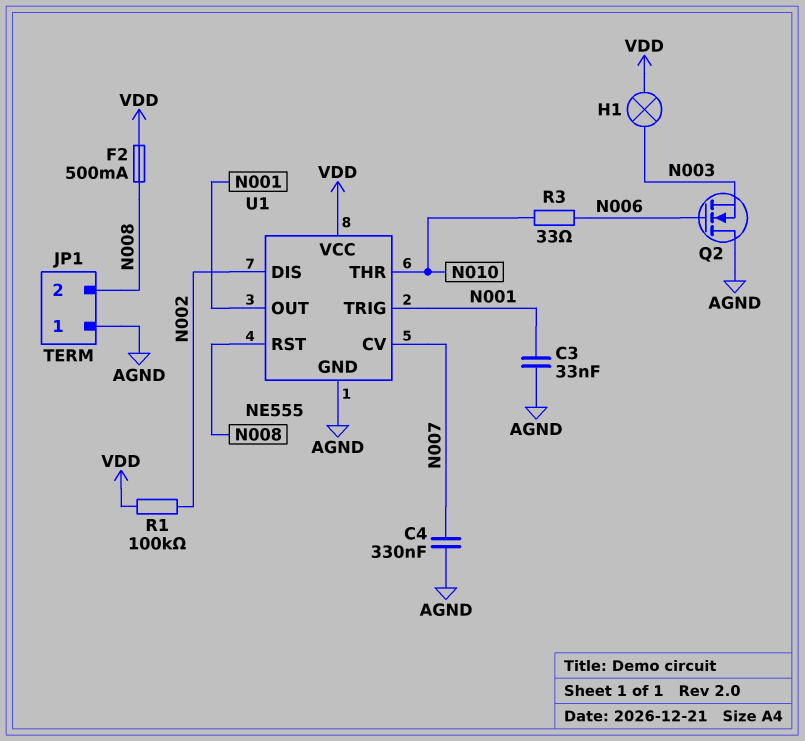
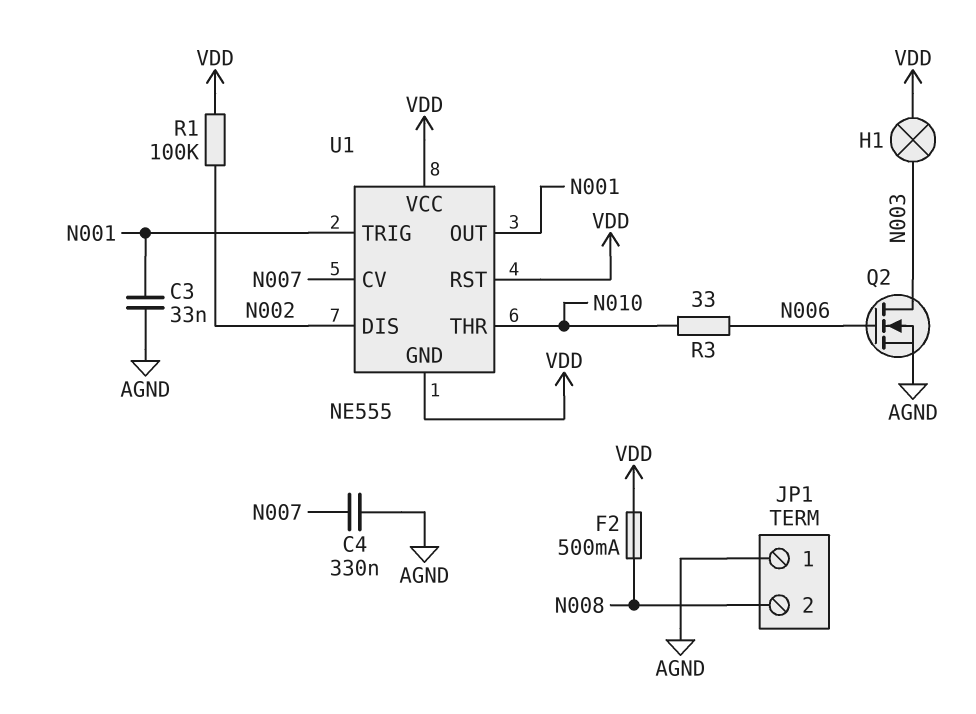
Q2: NMOS (G N006, D AGND, S N003) -> NMOS (G N006, D N003, S AGND)
U1 pin GND: AGND -> VDD
U1 pin RST: N008 -> VDD

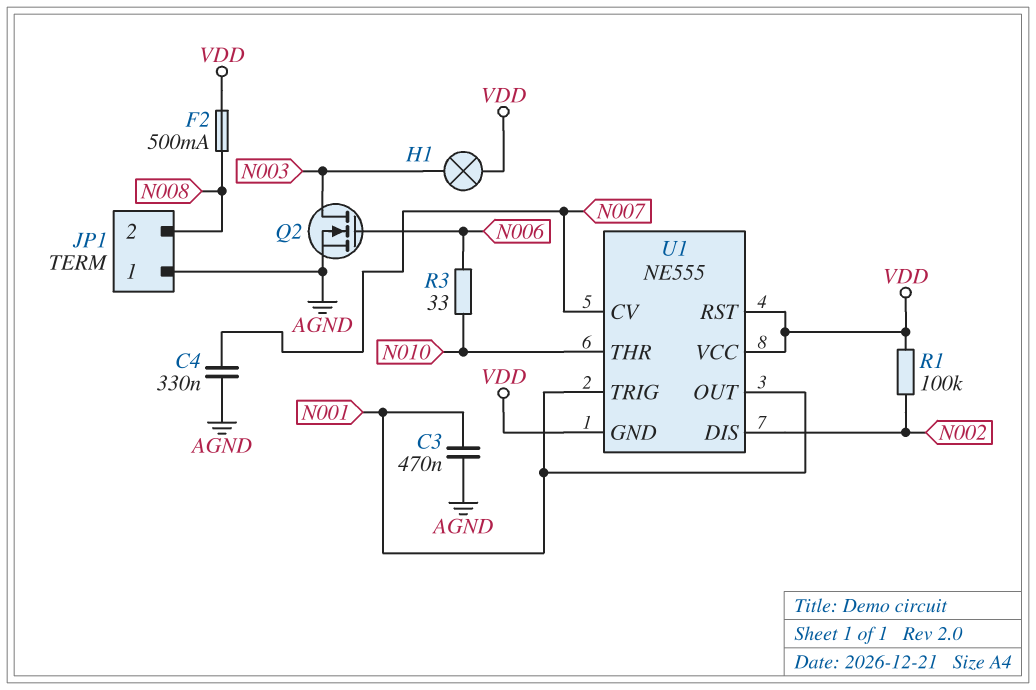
C3: 33nF (AGND, N001) -> 470nF (AGND, N001)

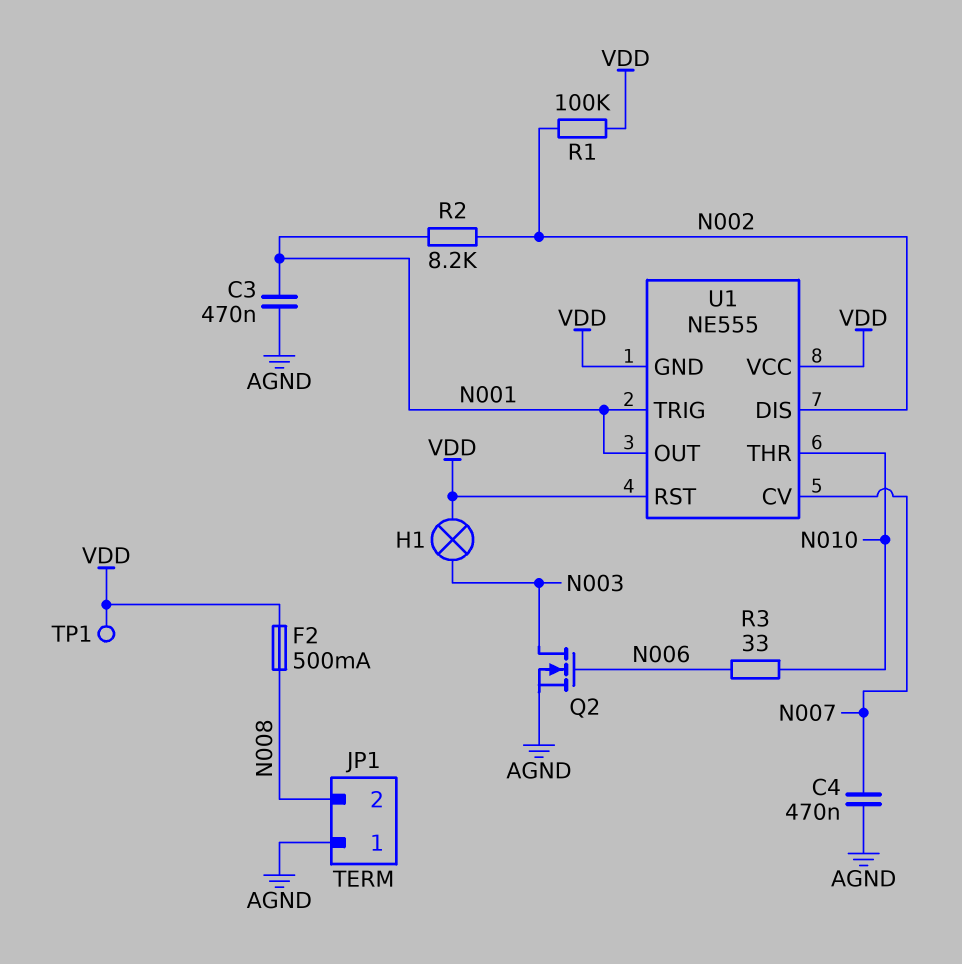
C4: 330nF (AGND, N007) -> 470nF (AGND, N007)
R2: none -> 8.2k (N001, N002)
TP1: none -> test point (VDD)

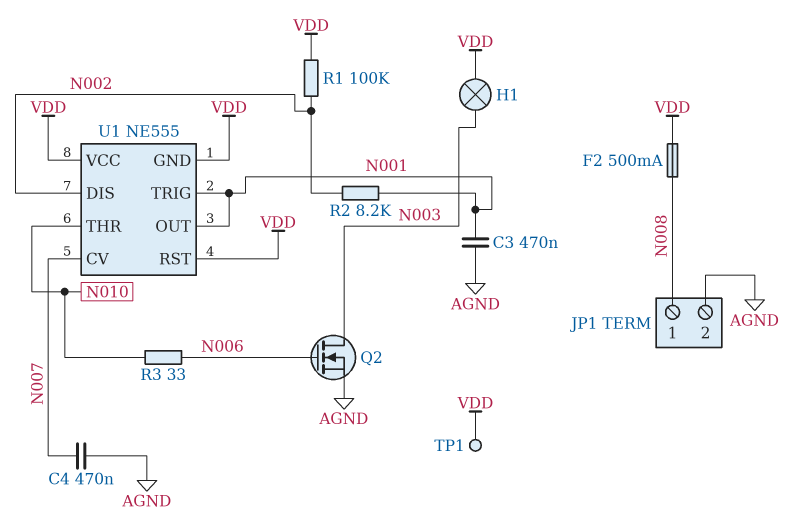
JP1 pin 1: AGND -> N008
JP1 pin 2: N008 -> AGND

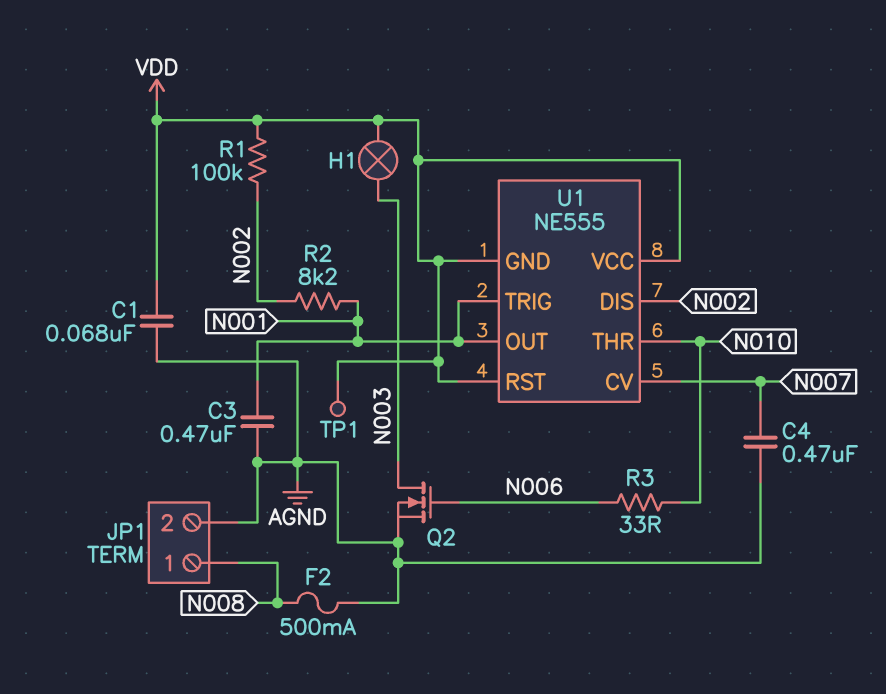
C1: none -> 68nF (AGND, VDD)
F2: 500mA (N008, VDD) -> 500mA (AGND, N008)

